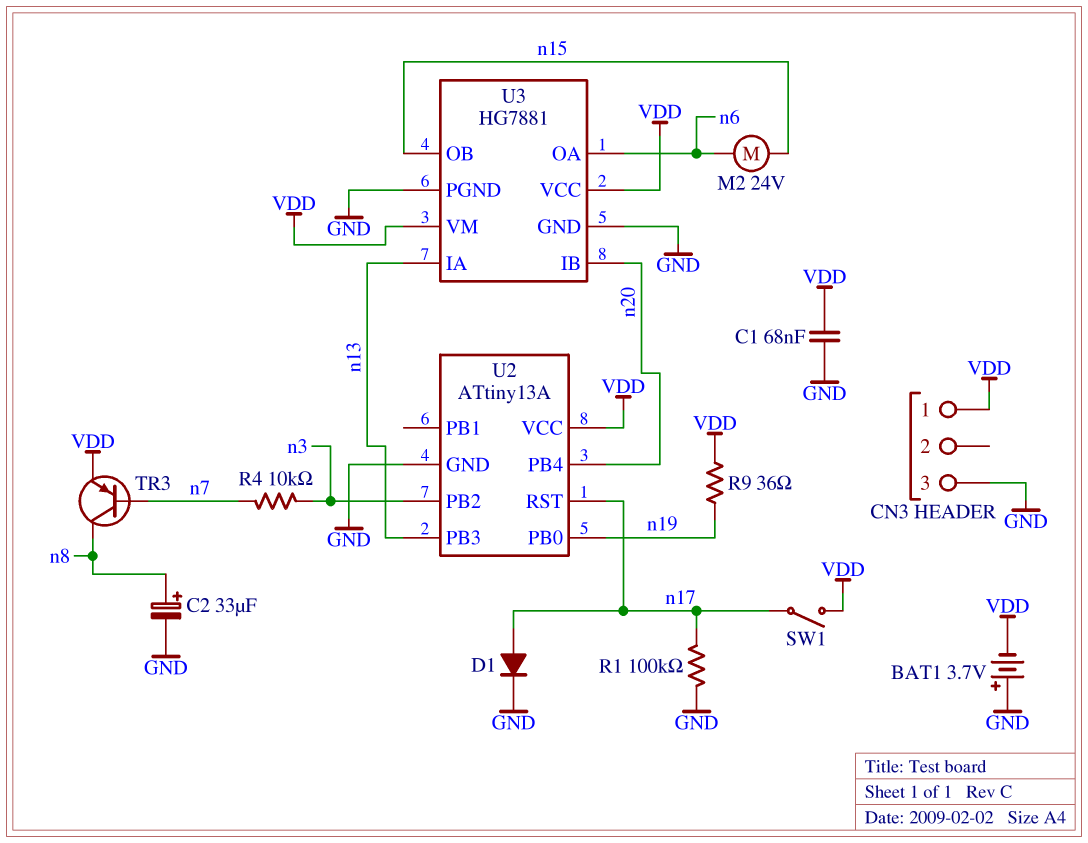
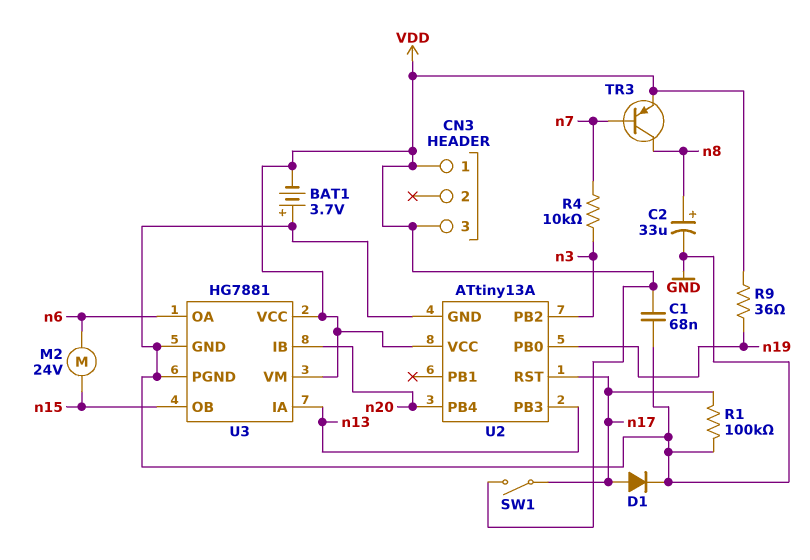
CN3 pin 3: GND -> VDD

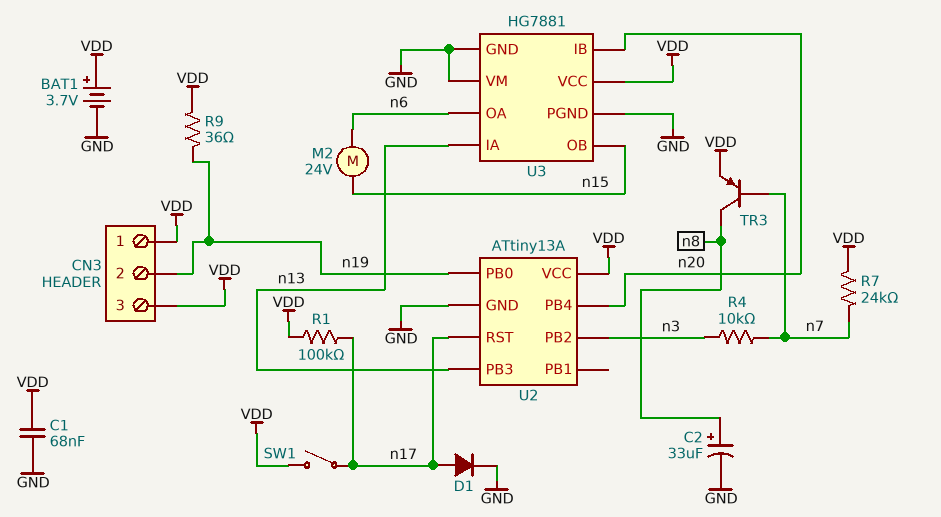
BAT1: 3.7V (plus GND, minus VDD) -> 3.7V (plus VDD, minus GND)
CN3 pin 2: none -> n19
R1: 100k (GND, n17) -> 100k (VDD, n17)
R7: none -> 24k (VDD, n7)
U3 pin VM: VDD -> GND

